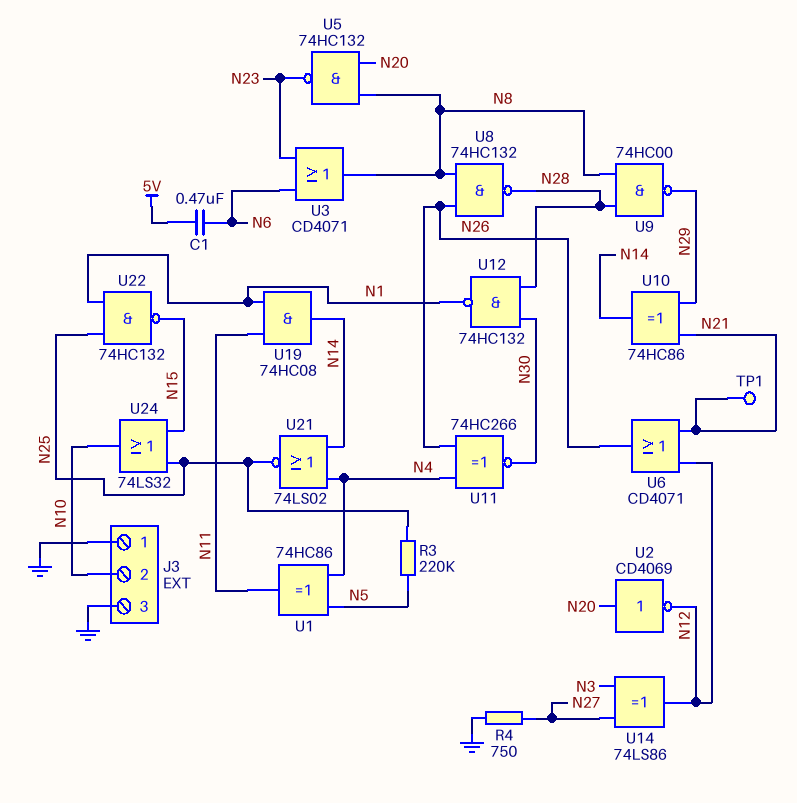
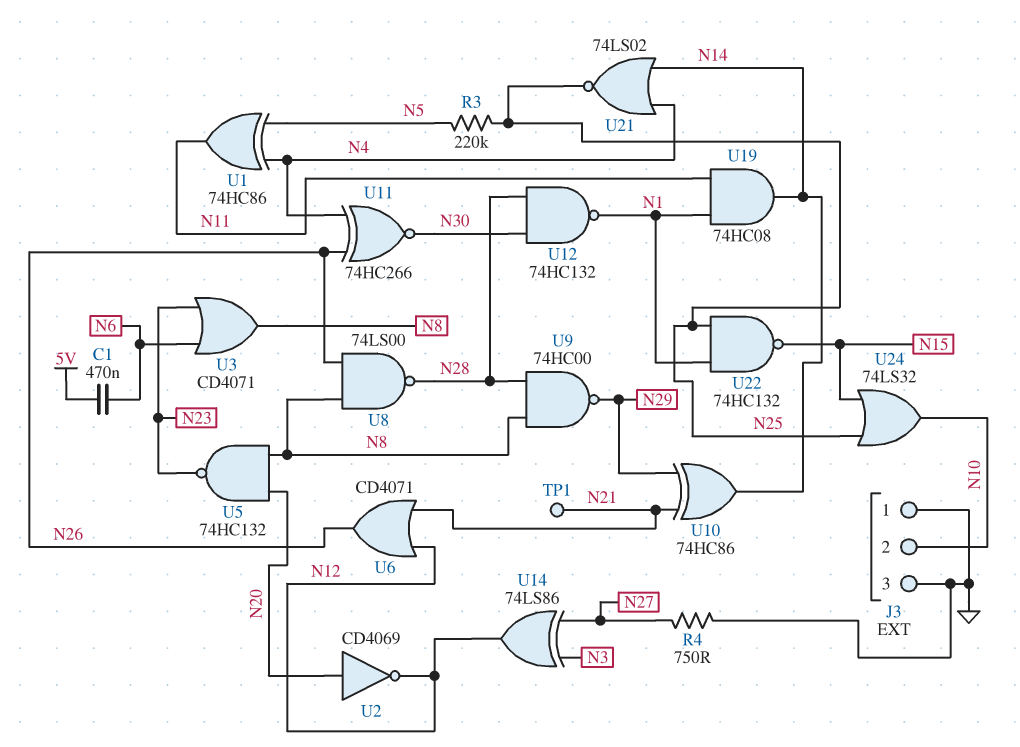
U8: NAND 74HC132 (in N8, in N26, out N28) -> NAND 74LS00 (in N8, in N26, out N28)

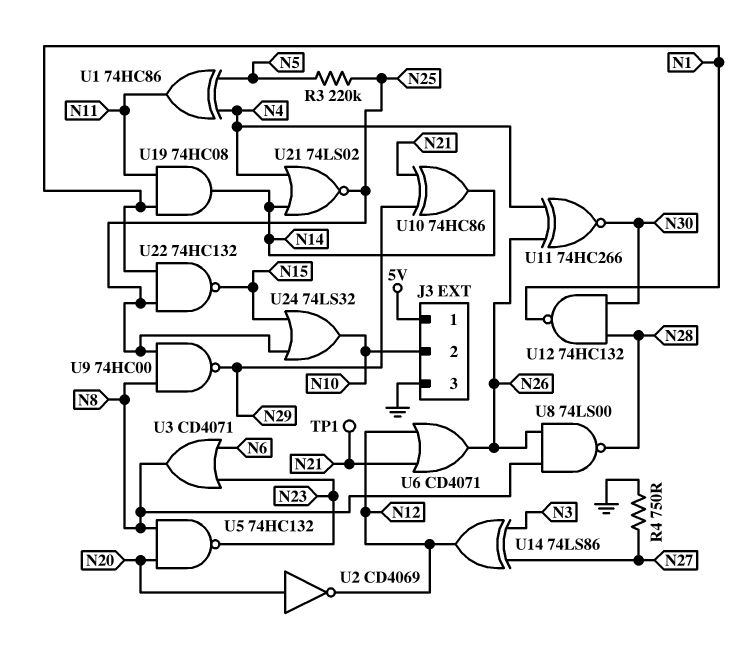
C1: 470nF (5V, N6) -> none
J3 pin 1: GND -> 5V
U9: NAND 74HC00 (in N8, in N28, out N29) -> NAND 74HC00 (in N8, in N25, out N29)

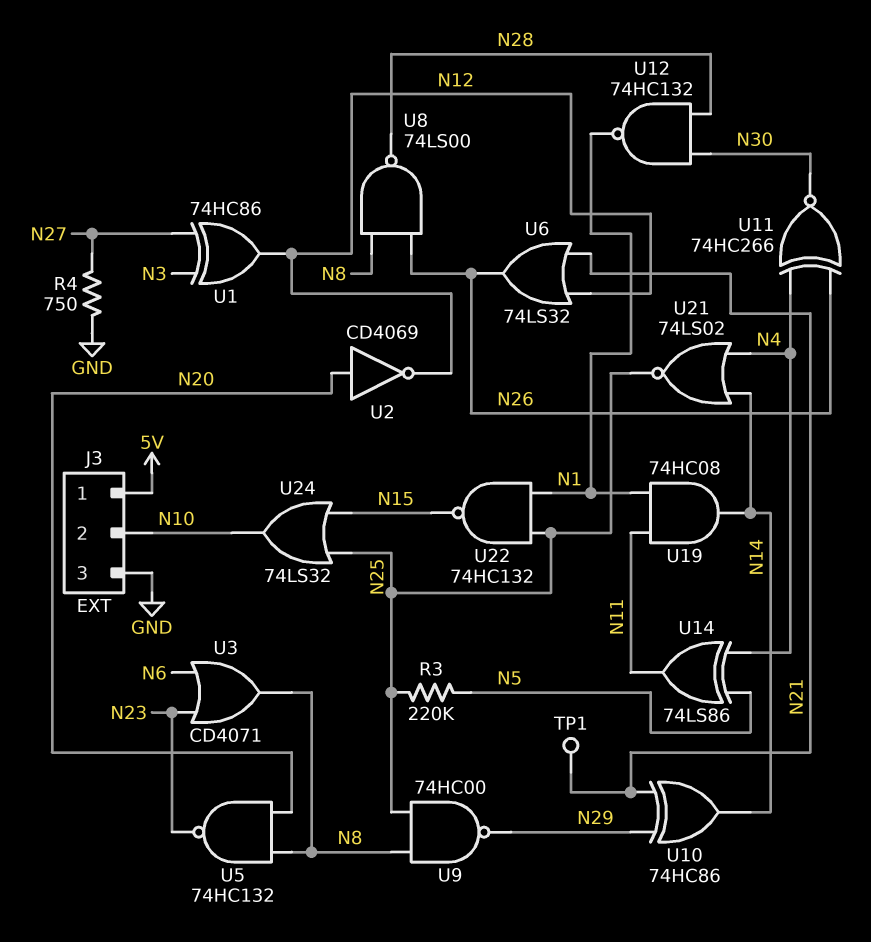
U1: XOR 74HC86 (in N4, in N5, out N11) -> XOR 74HC86 (in N3, in N27, out N12)
U6: OR CD4071 (in N12, in N21, out N26) -> OR 74LS32 (in N12, in N21, out N26)
U14: XOR 74LS86 (in N3, in N27, out N12) -> XOR 74LS86 (in N4, in N5, out N11)

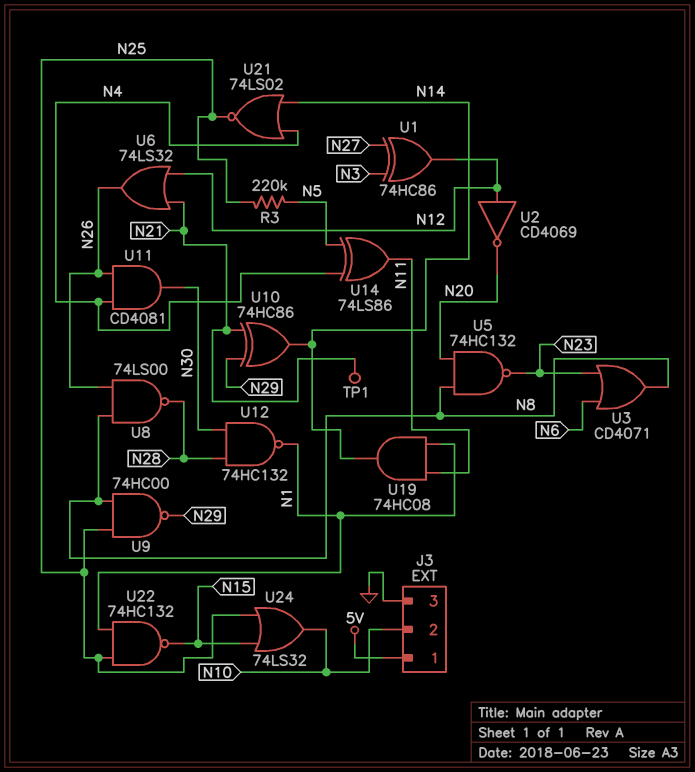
R4: 750 (GND, N27) -> none
U2: NOT CD4069 (in N20, out N12) -> NOT CD4069 (in N12, out N20)
U11: XNOR 74HC266 (in N4, in N26, out N30) -> AND CD4081 (in N4, in N26, out N30)

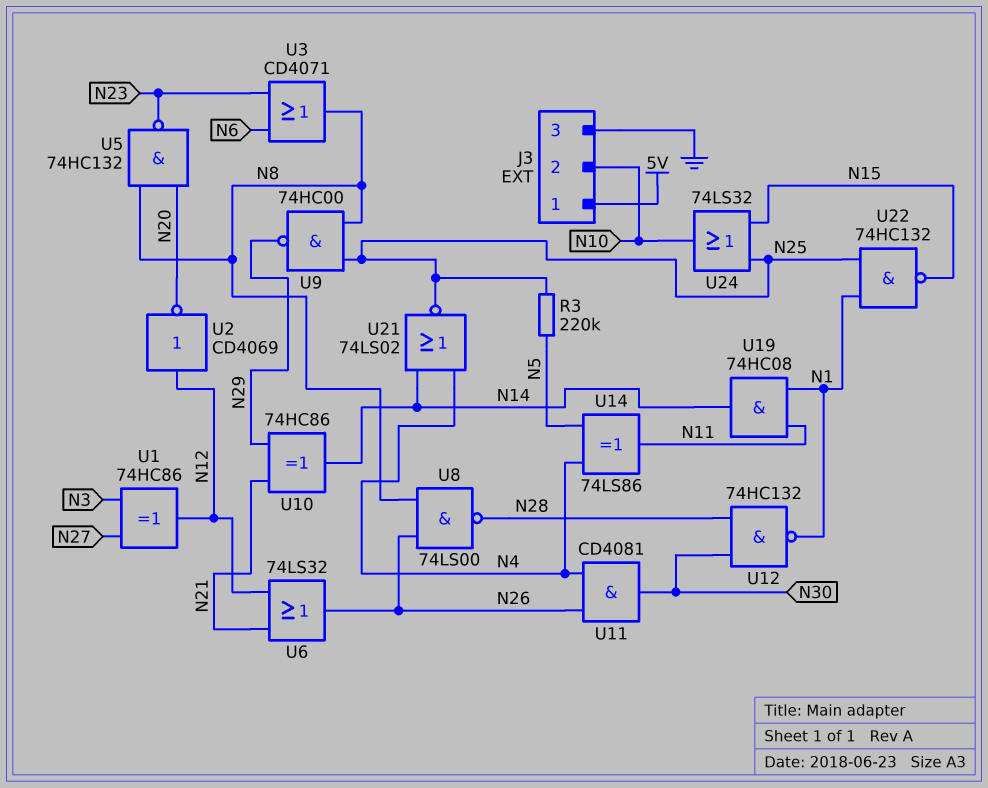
TP1: test point (N21) -> none

